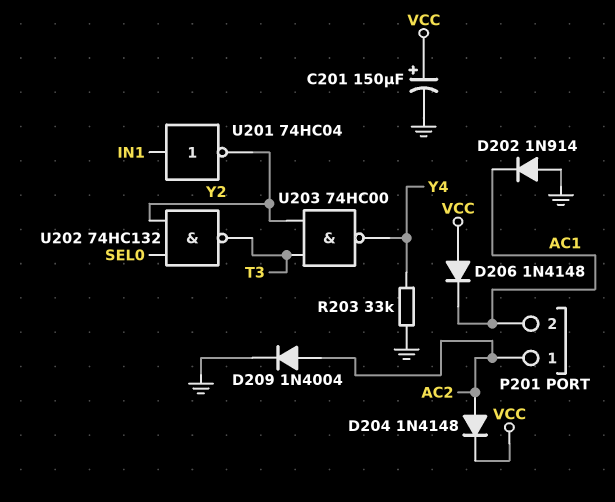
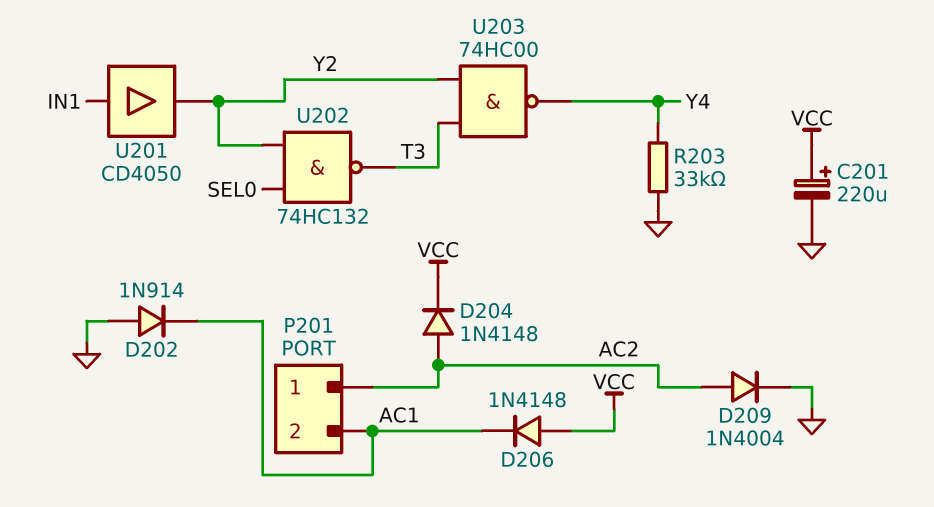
C201: 150uF (plus VCC, minus GND) -> 220uF (plus VCC, minus GND)
U201: NOT 74HC04 (in IN1, out Y2) -> buffer CD4050 (in IN1, out Y2)

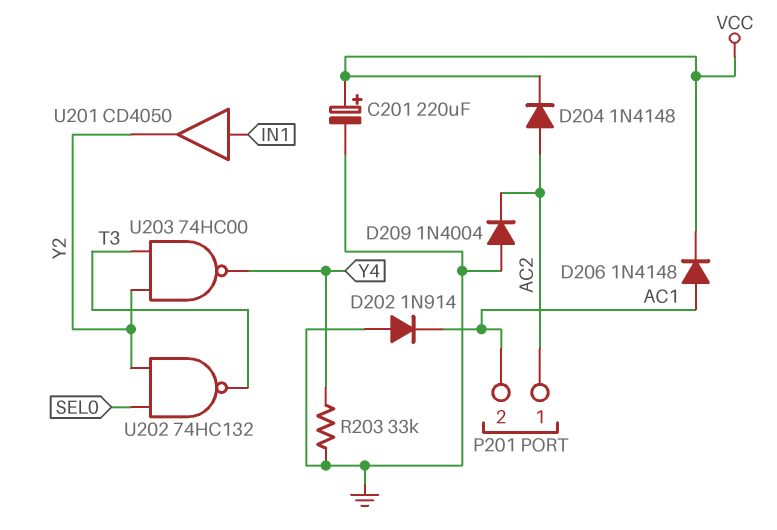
D206: diode 1N4148 (A VCC, K AC1) -> diode 1N4148 (A AC1, K VCC)
D209: diode 1N4004 (A AC2, K GND) -> diode 1N4004 (A GND, K AC2)

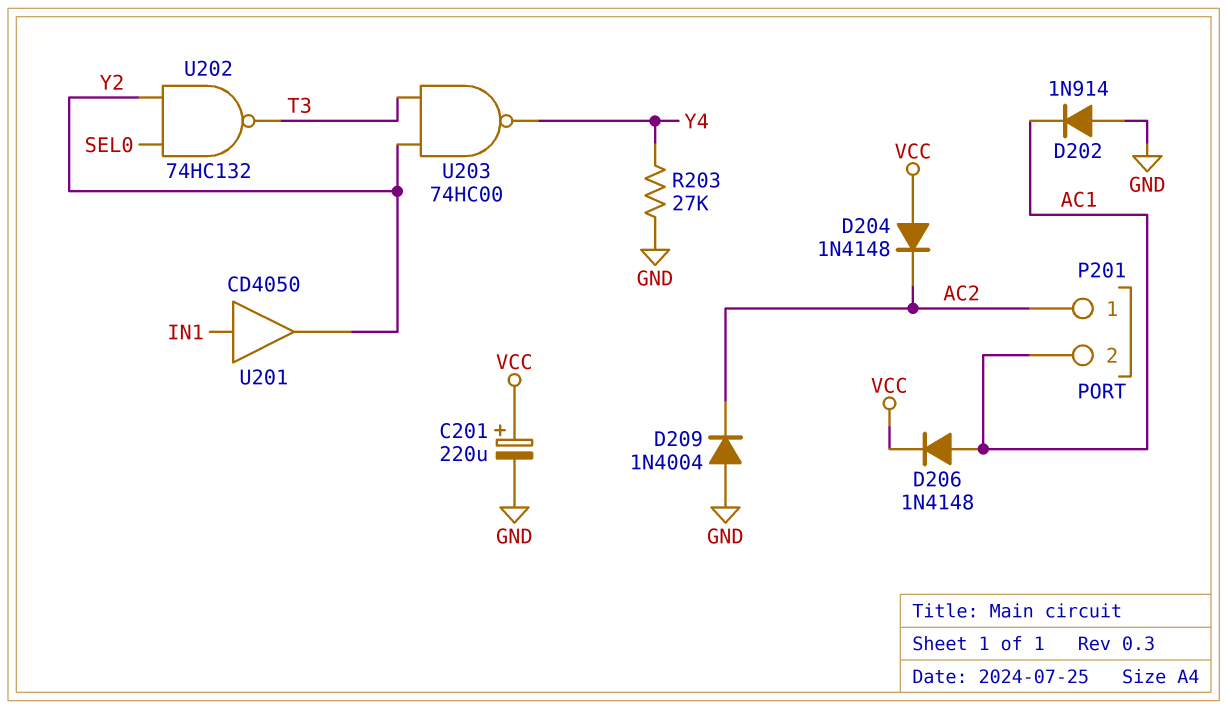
D204: diode 1N4148 (A AC2, K VCC) -> diode 1N4148 (A VCC, K AC2)
R203: 33k (GND, Y4) -> 27k (GND, Y4)

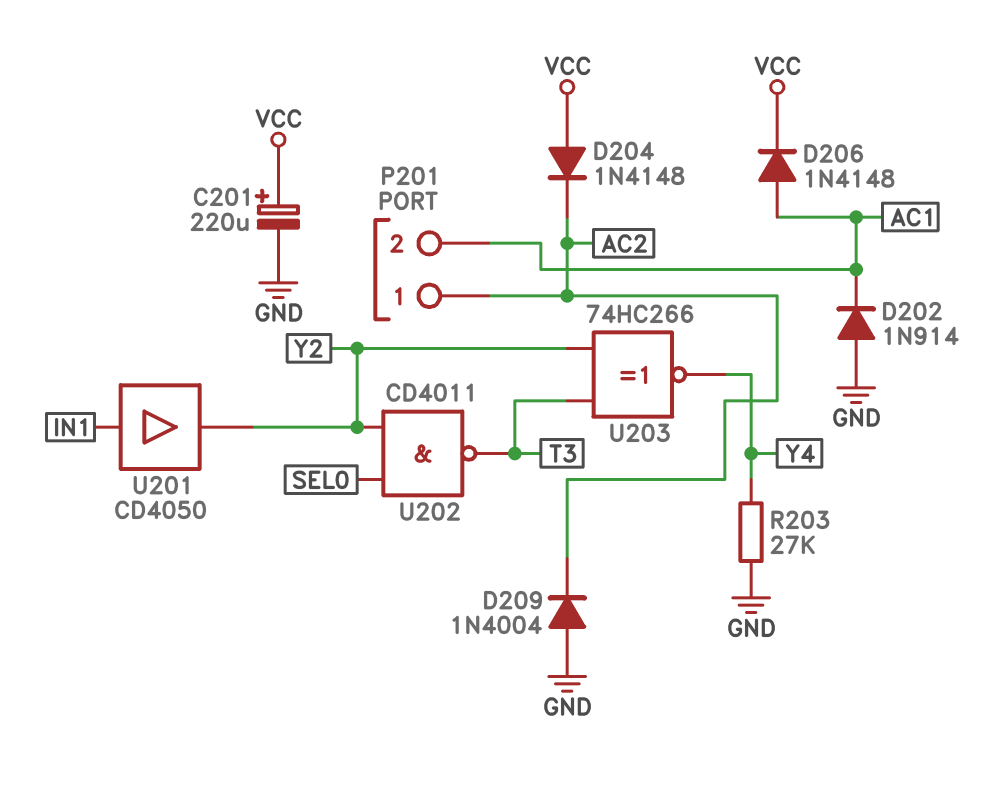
U202: NAND 74HC132 (in SEL0, in Y2, out T3) -> NAND CD4011 (in SEL0, in Y2, out T3)
U203: NAND 74HC00 (in T3, in Y2, out Y4) -> XNOR 74HC266 (in T3, in Y2, out Y4)

